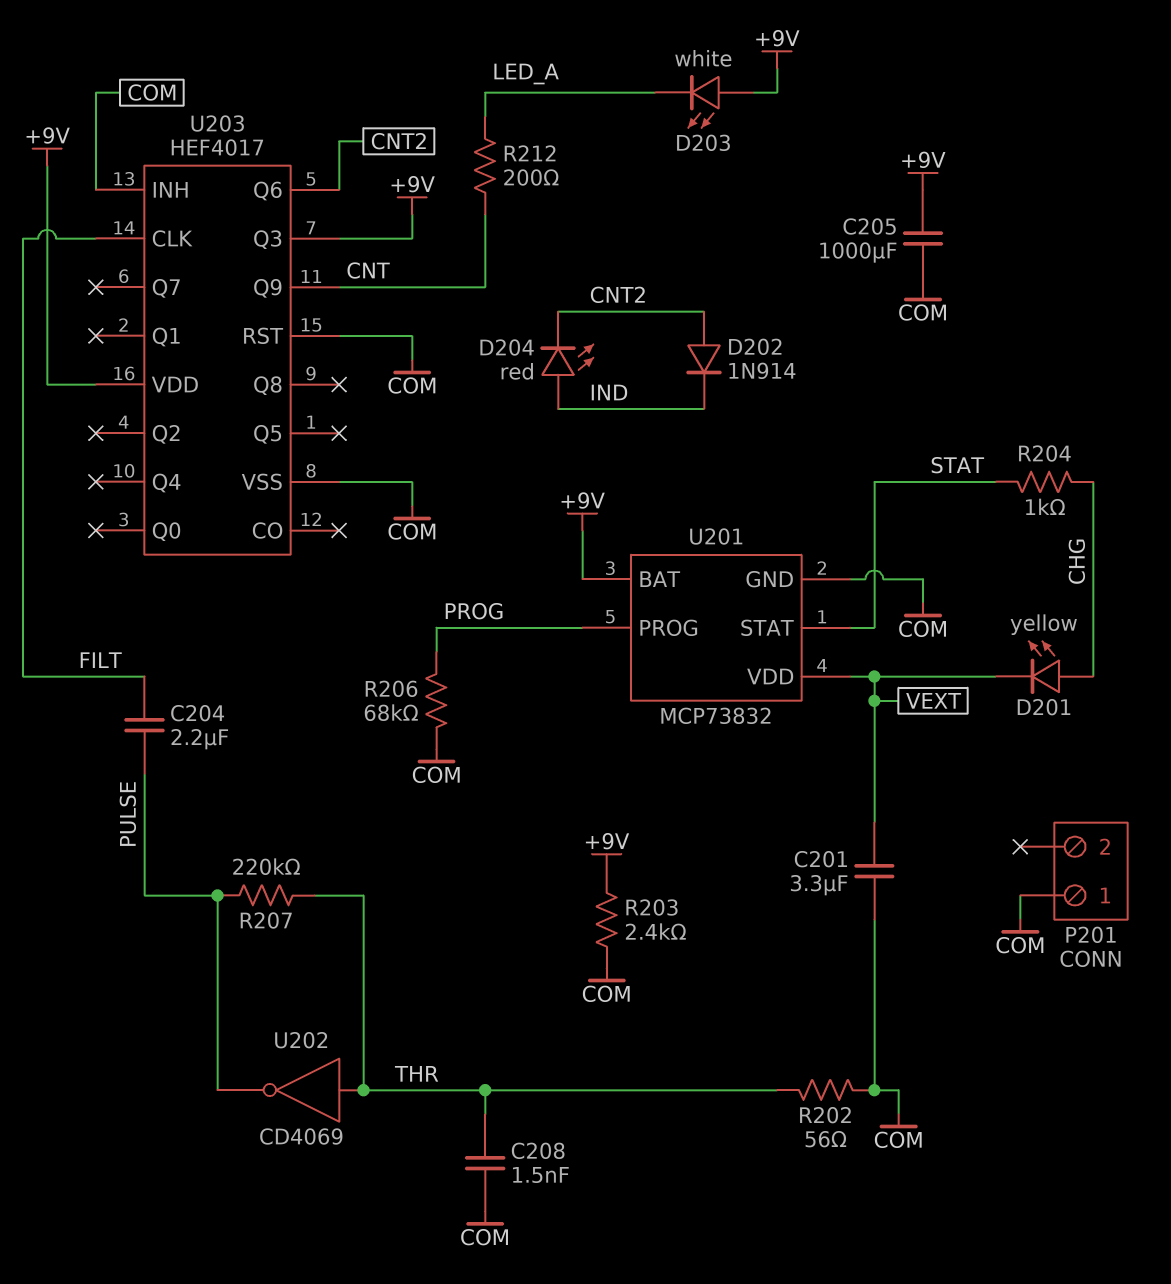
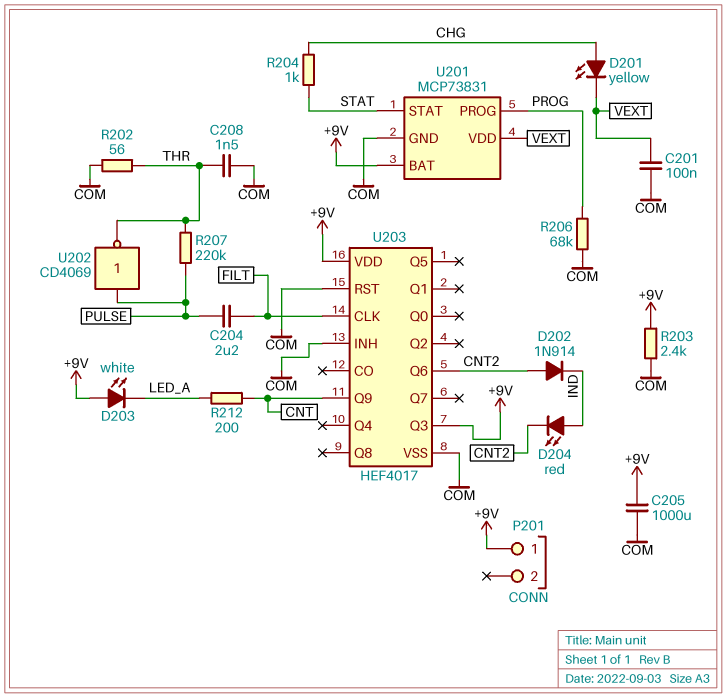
C201: 3.3uF (COM, VEXT) -> 100nF (COM, VEXT)
P201 pin 1: COM -> +9V
U201: MCP73832 -> MCP73831
U202: NOT CD4069 (in THR, out PULSE) -> NOT CD4069 (in PULSE, out THR)

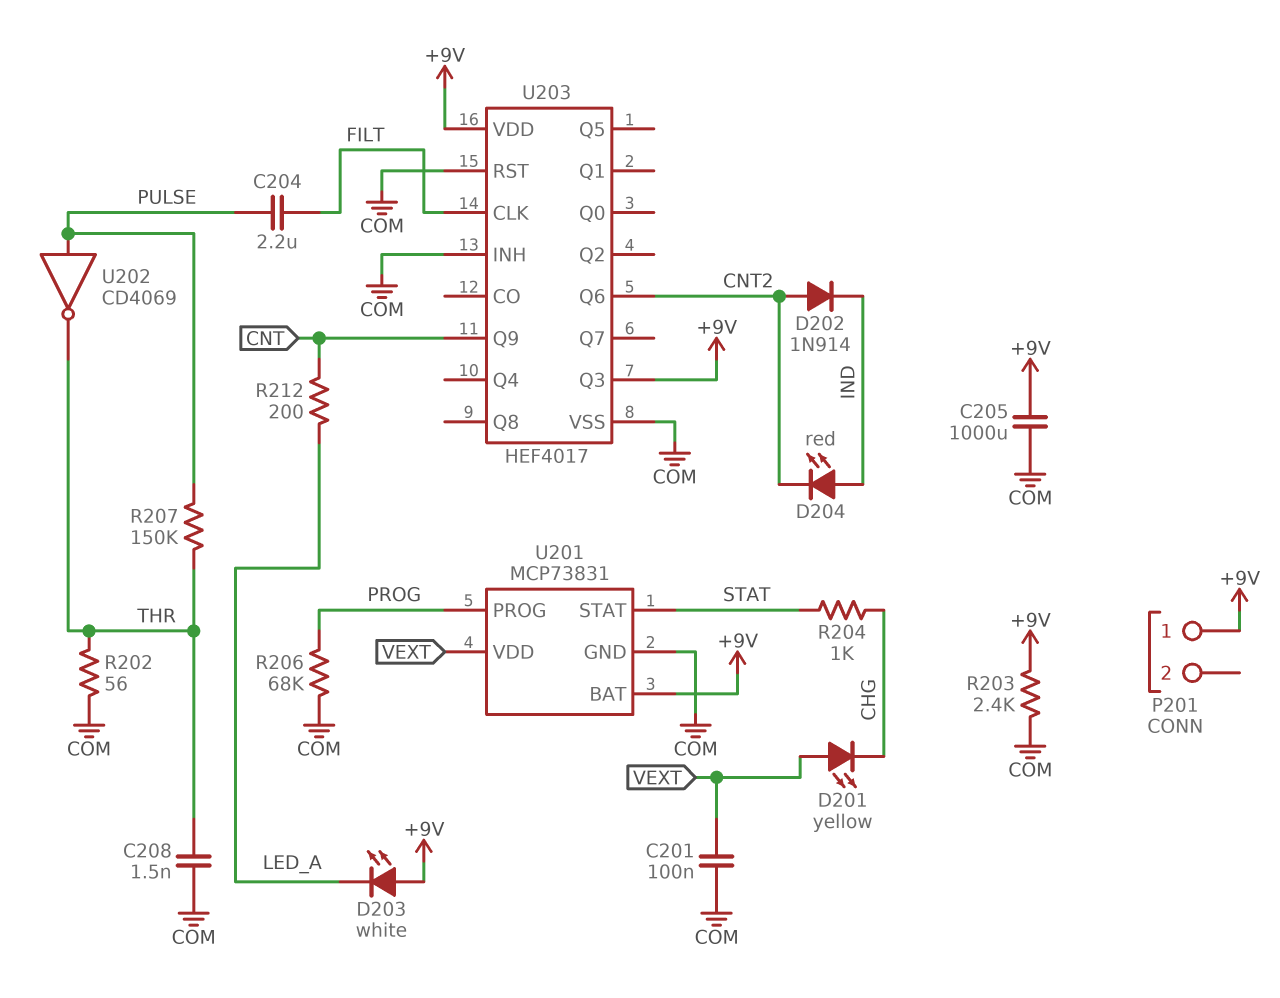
D201: LED yellow (A CHG, K VEXT) -> LED yellow (A VEXT, K CHG)
R207: 220k (PULSE, THR) -> 150k (PULSE, THR)

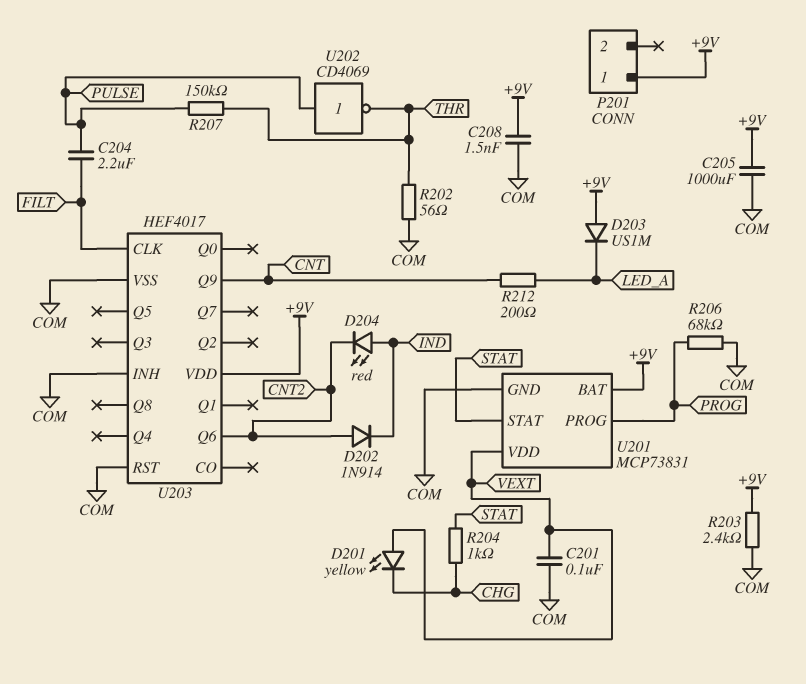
C208: 1.5nF (COM, THR) -> 1.5nF (+9V, COM)
D203: LED white (A +9V, K LED_A) -> diode US1M (A +9V, K LED_A)
U203 pin Q3: +9V -> none

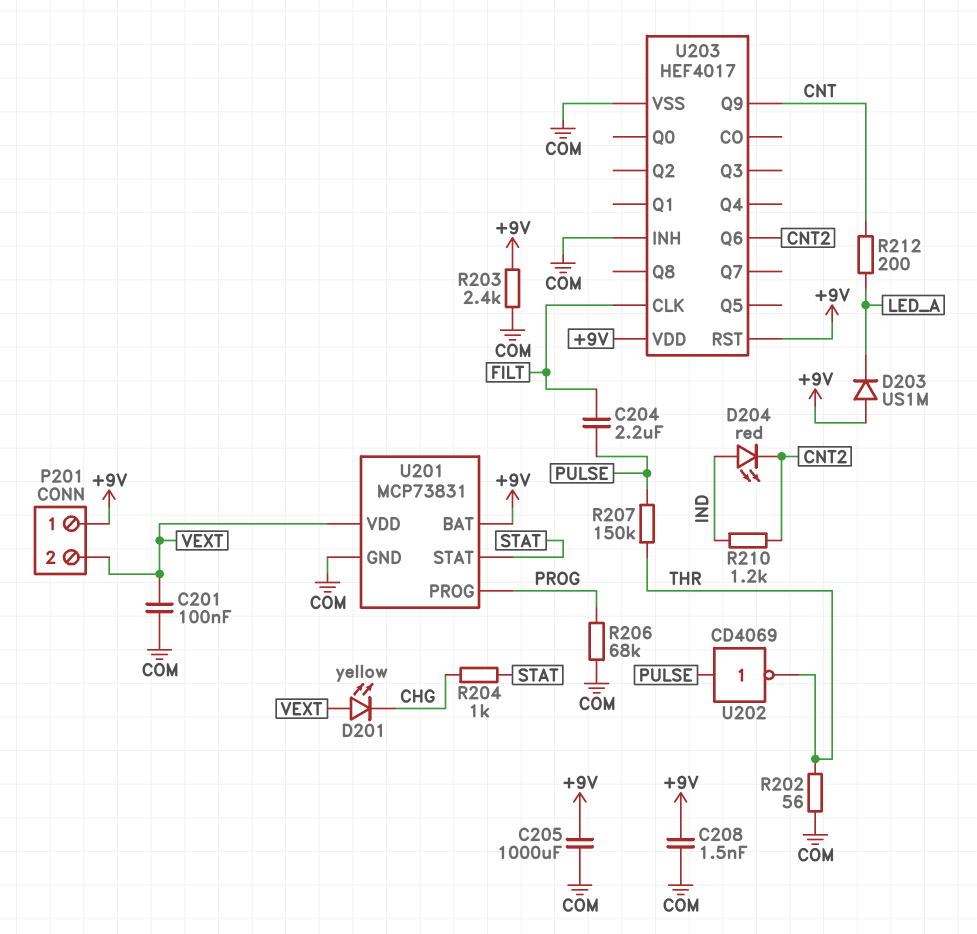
D202: diode 1N914 (A CNT2, K IND) -> none
P201 pin 2: none -> VEXT
R210: none -> 1.2k (CNT2, IND)
U203 pin RST: COM -> +9V

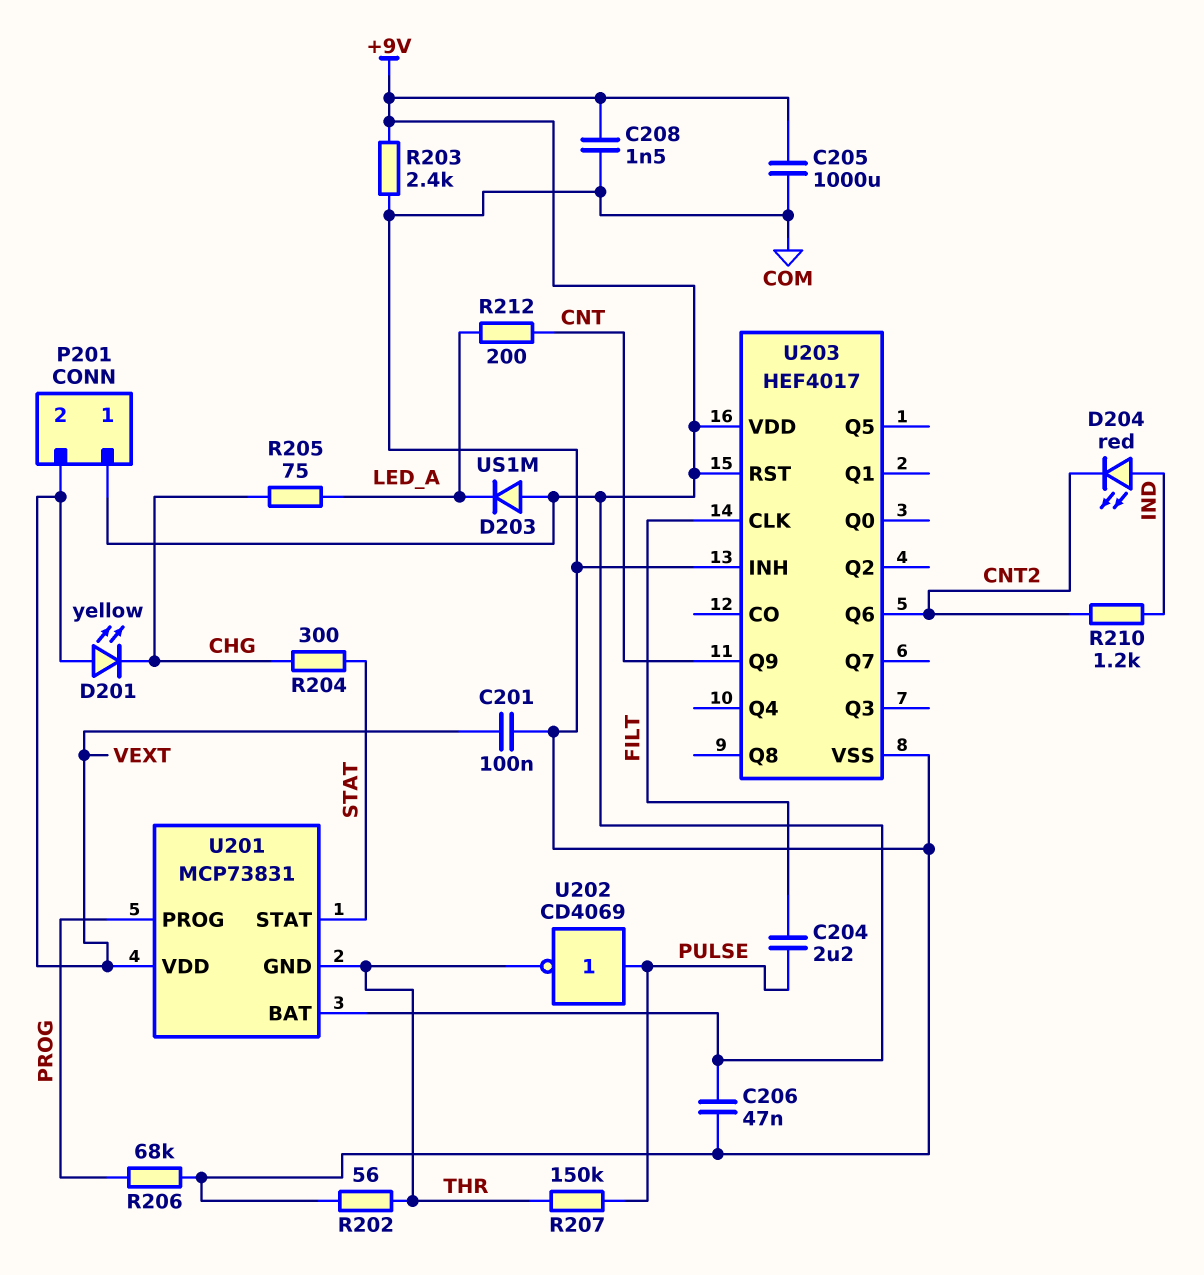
C206: none -> 47nF (+9V, COM)
R204: 1k (CHG, STAT) -> 300 (CHG, STAT)
R205: none -> 75 (CHG, LED_A)
U201 pin GND: COM -> THR

